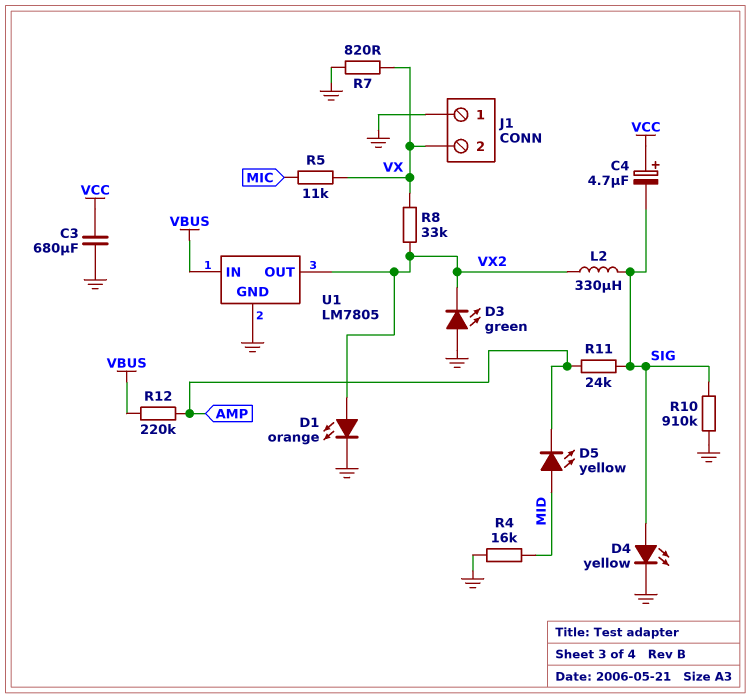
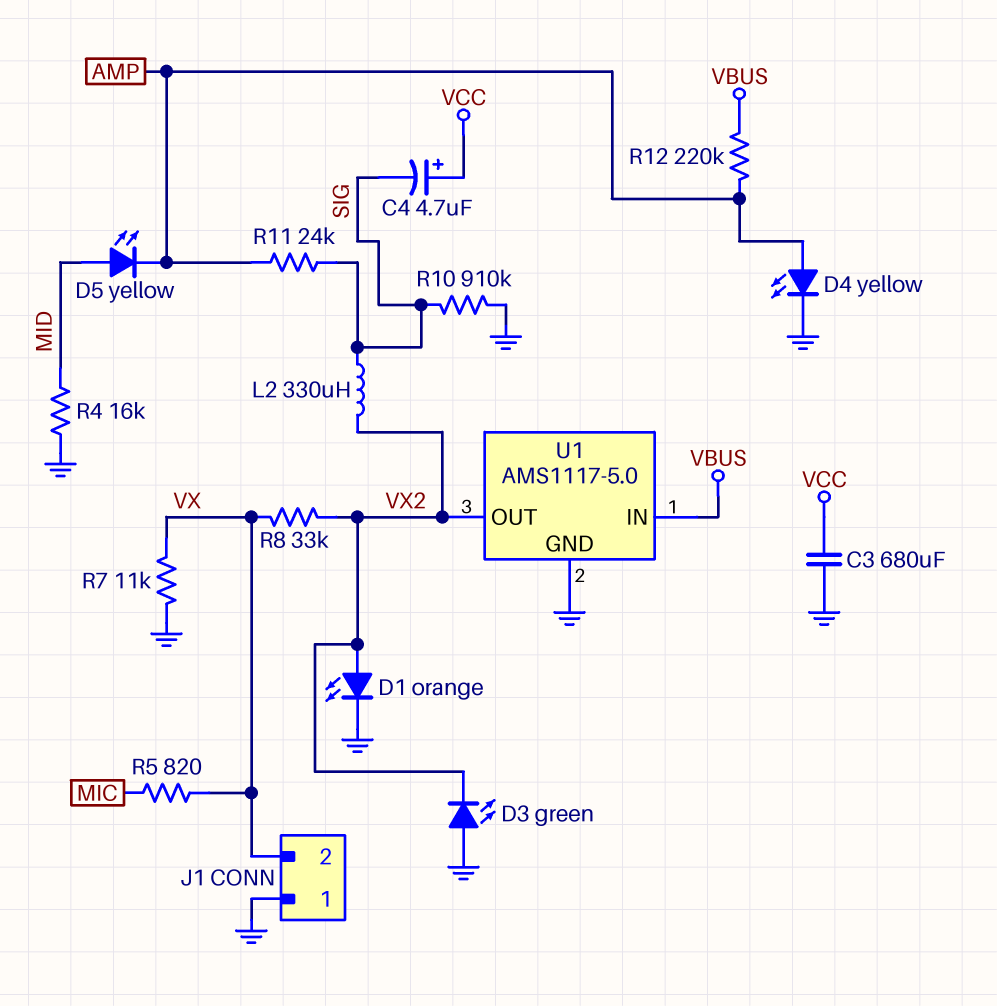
D4: LED yellow (A SIG, K GND) -> LED yellow (A AMP, K GND)
R5: 11k (MIC, VX) -> 820 (MIC, VX)
R7: 820 (GND, VX) -> 11k (GND, VX)
U1: LM7805 -> AMS1117-5.0

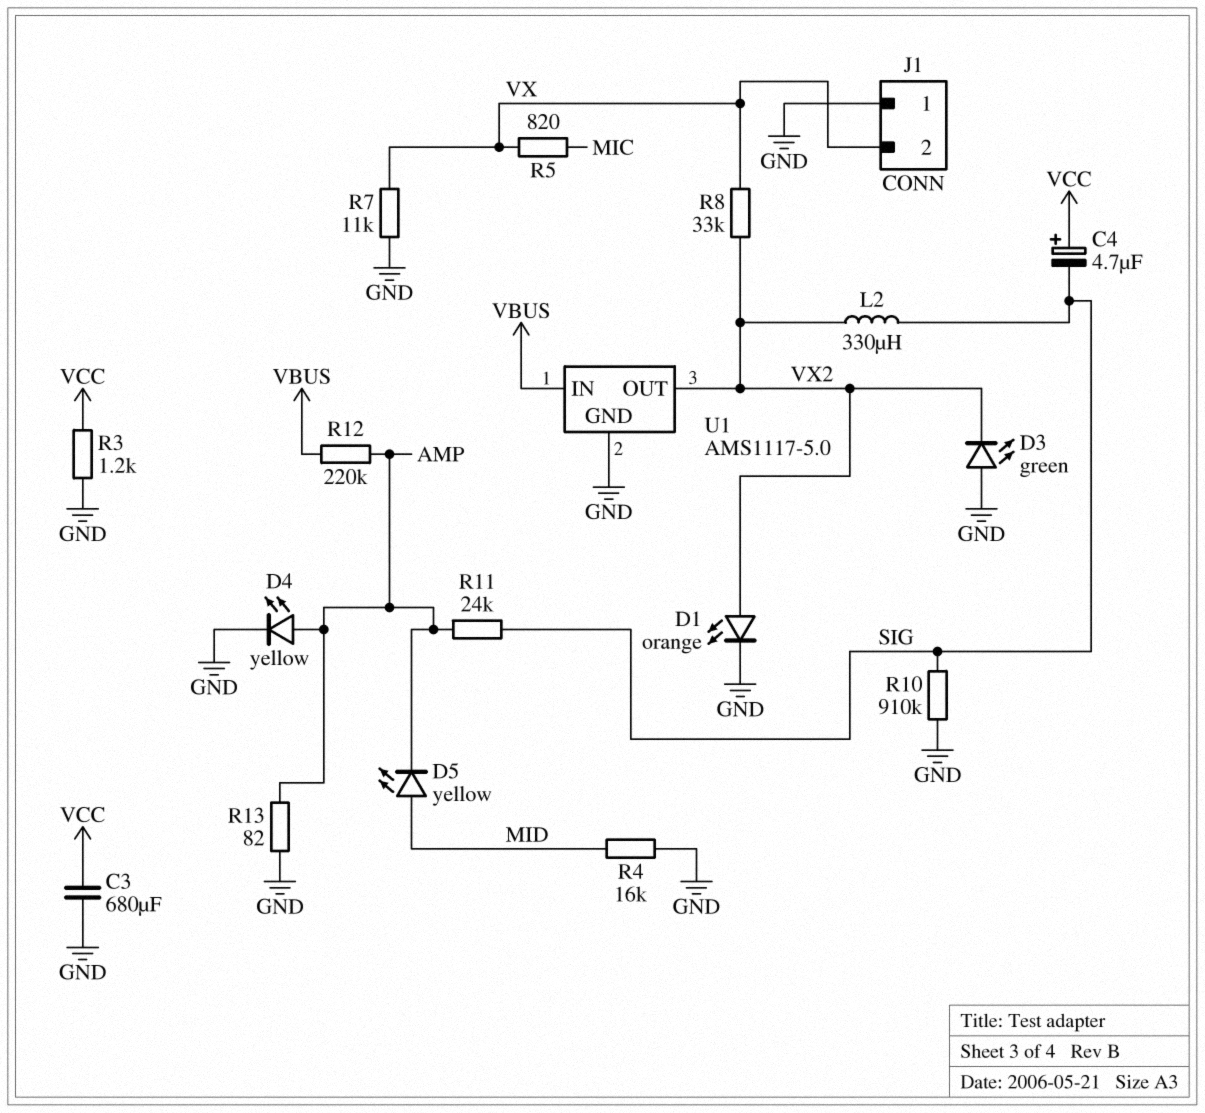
R3: none -> 1.2k (GND, VCC)
R13: none -> 82 (AMP, GND)

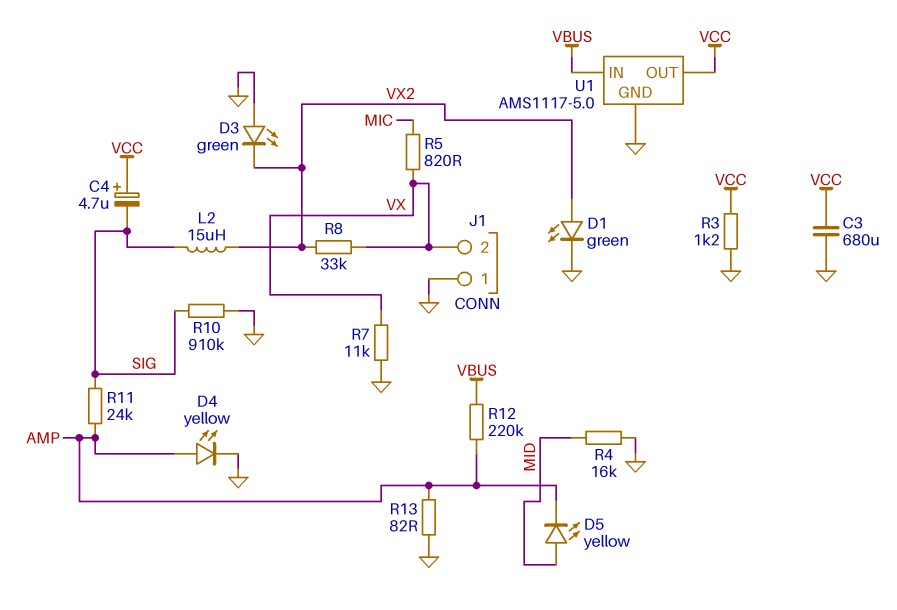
D1: LED orange (A VX2, K GND) -> LED green (A VX2, K GND)
L2: 330uH (SIG, VX2) -> 15uH (SIG, VX2)
U1 pin OUT: VX2 -> VCC

